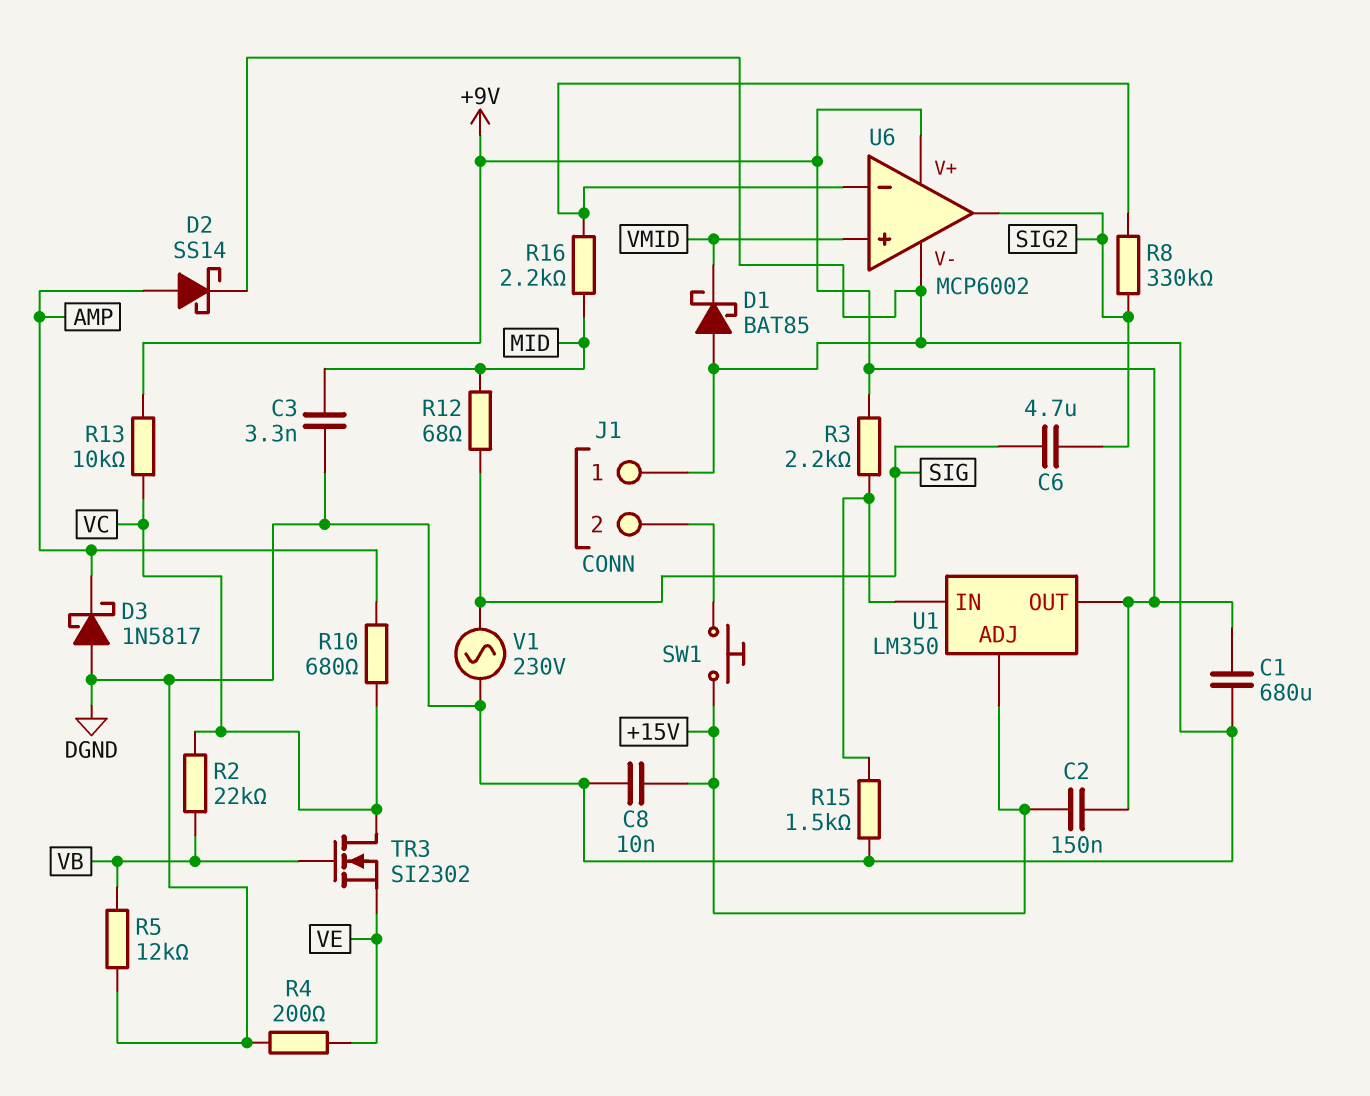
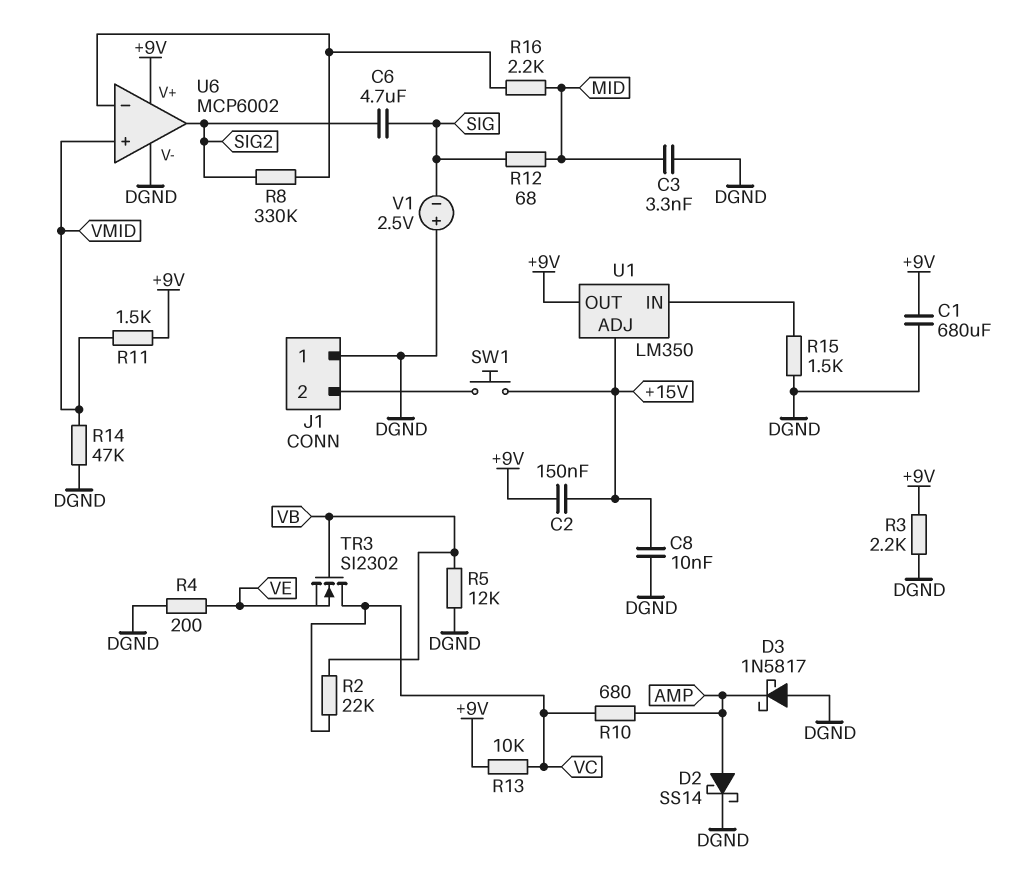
D1: schottky BAT85 (A DGND, K VMID) -> none
R3: 2.2k (+9V, U1/IN) -> 2.2k (+9V, DGND)
R11: none -> 1.5k (+9V, VMID)
R14: none -> 47k (DGND, VMID)
V1: AC 230V (DGND, SIG) -> 2.5V (plus DGND, minus SIG)

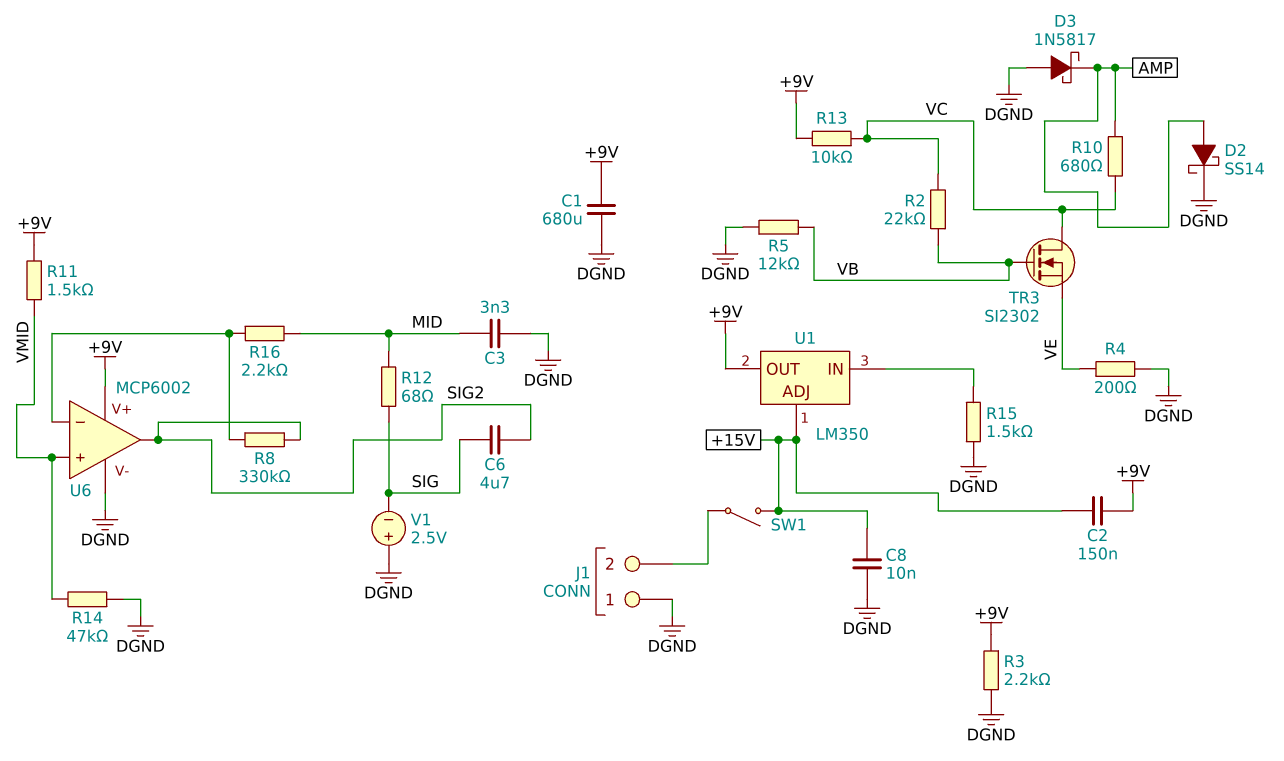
SW1: button (+15V, J1/2) -> switch (+15V, J1/2)

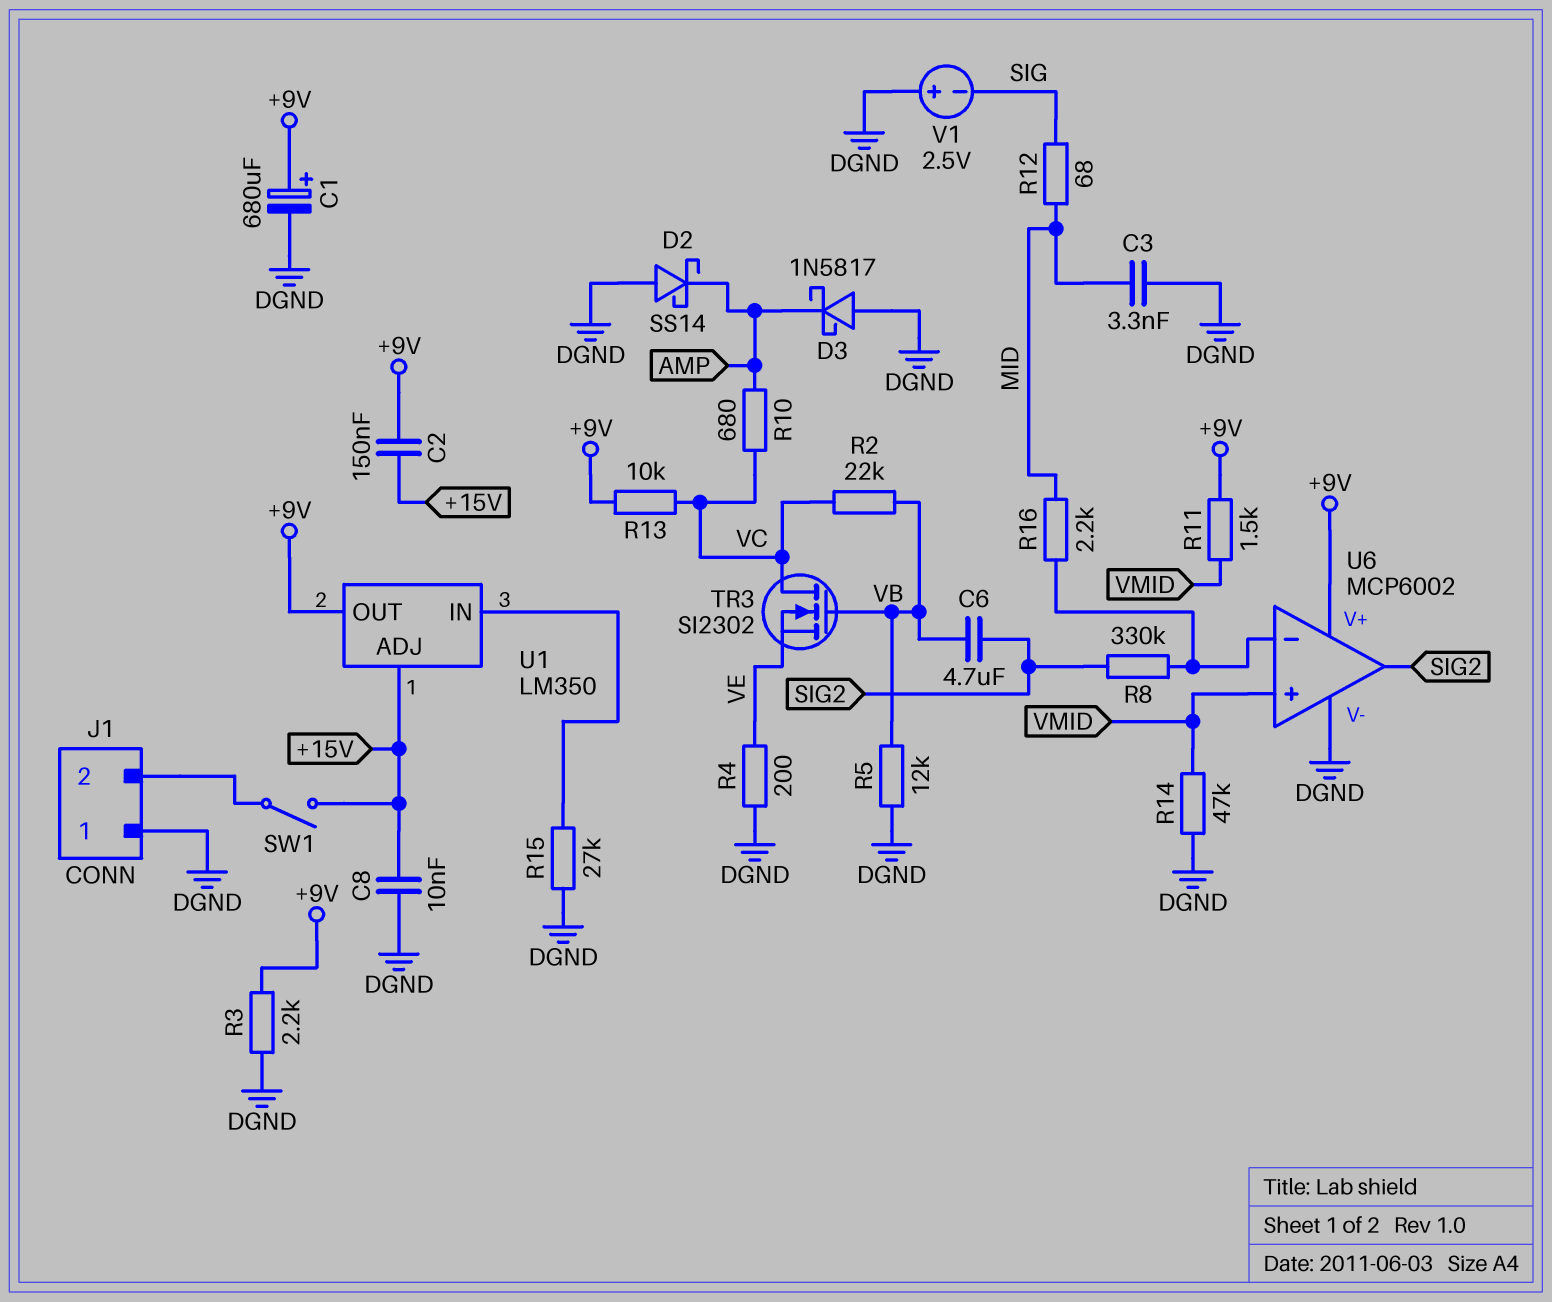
C1: 680uF (+9V, DGND) -> 680uF (plus +9V, minus DGND)
C6: 4.7uF (SIG, SIG2) -> 4.7uF (SIG2, VB)
D2: schottky SS14 (A AMP, K DGND) -> schottky SS14 (A DGND, K AMP)
R15: 1.5k (DGND, U1/IN) -> 27k (DGND, U1/IN)

